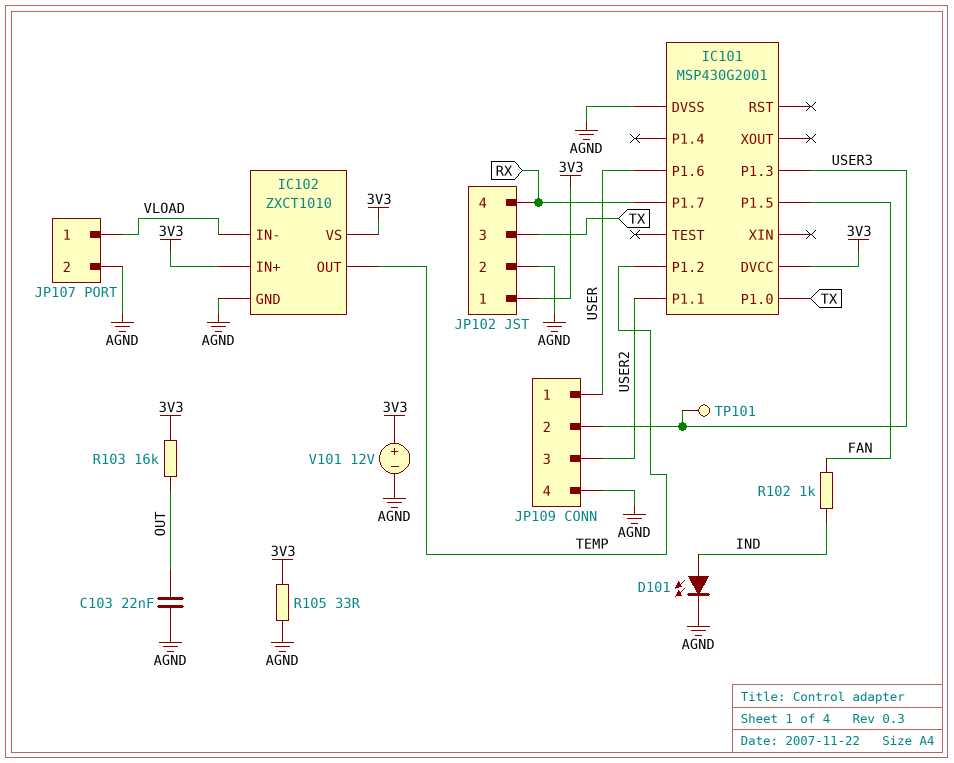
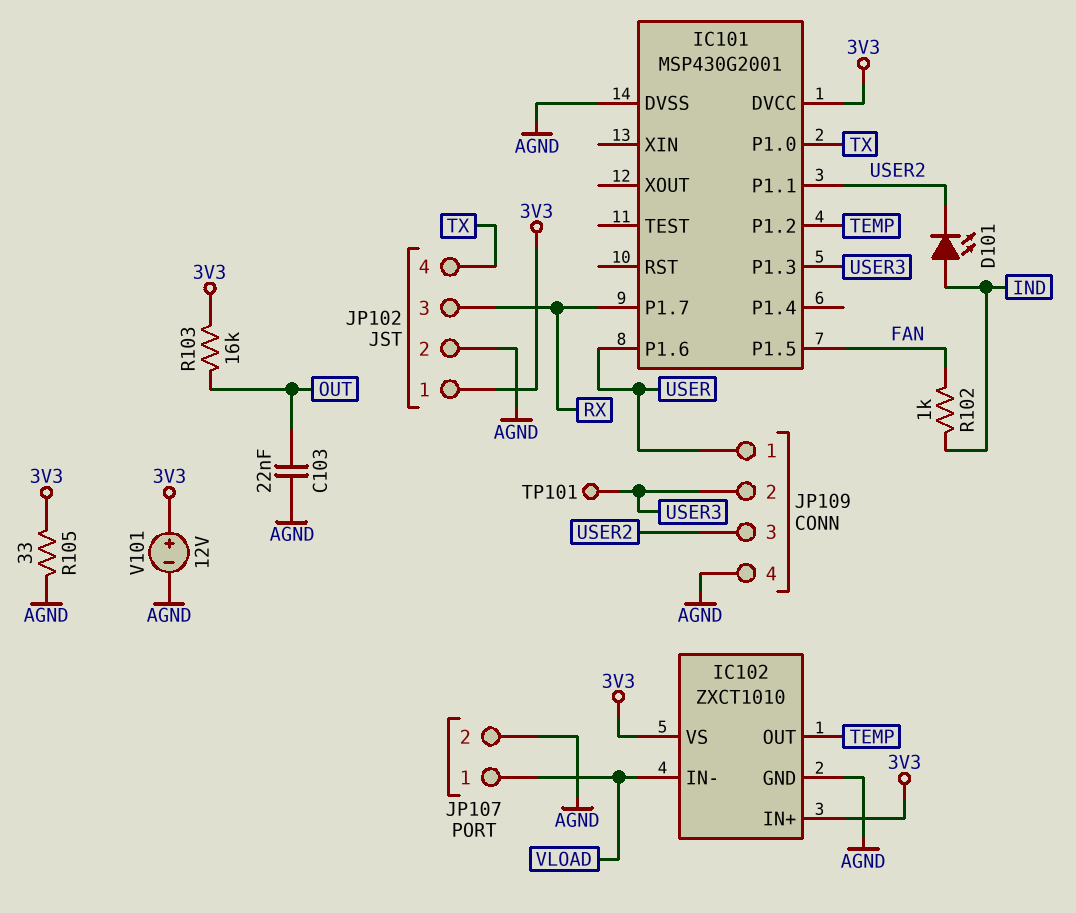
D101: LED (A IND, K AGND) -> LED (A IND, K USER2)
JP102 pin 3: TX -> RX
JP102 pin 4: RX -> TX

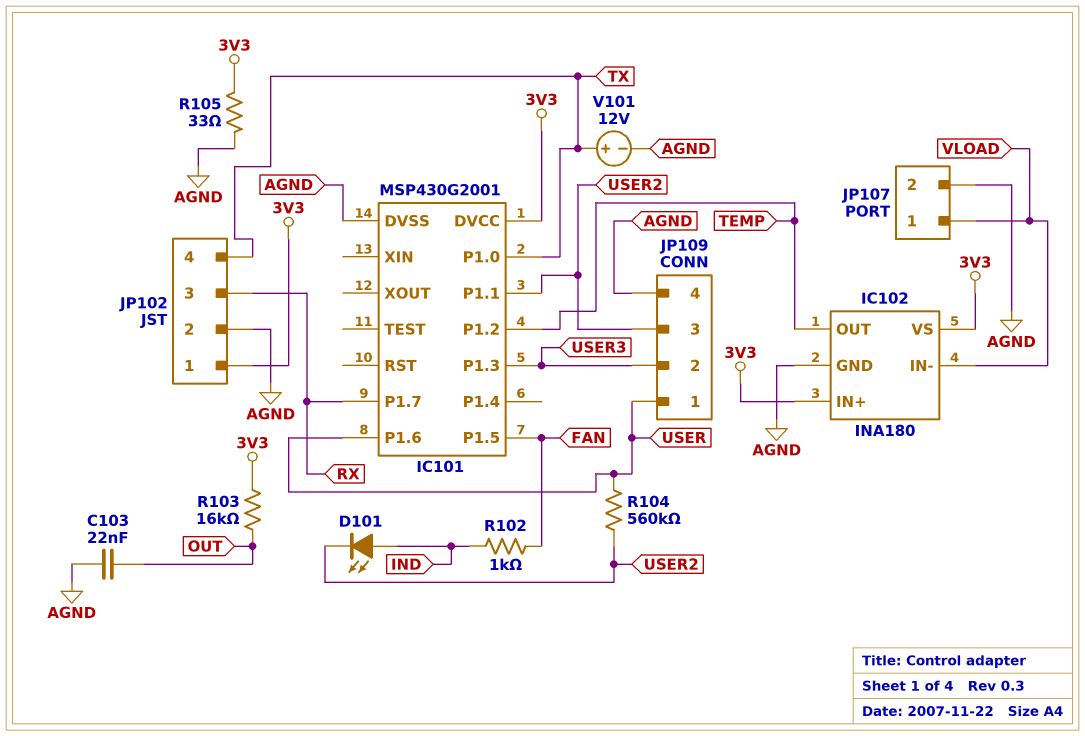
IC102: ZXCT1010 -> INA180
R104: none -> 560k (USER, USER2)
TP101: test point (USER3) -> none
V101: 12V (plus 3V3, minus AGND) -> 12V (plus TX, minus AGND)

